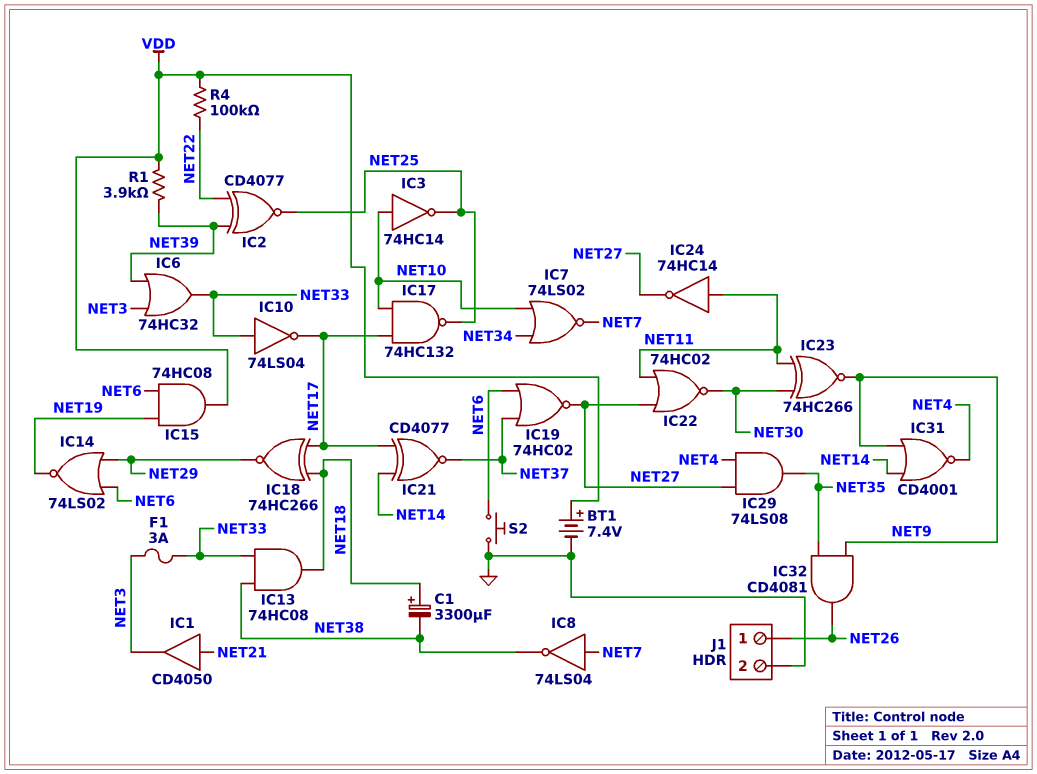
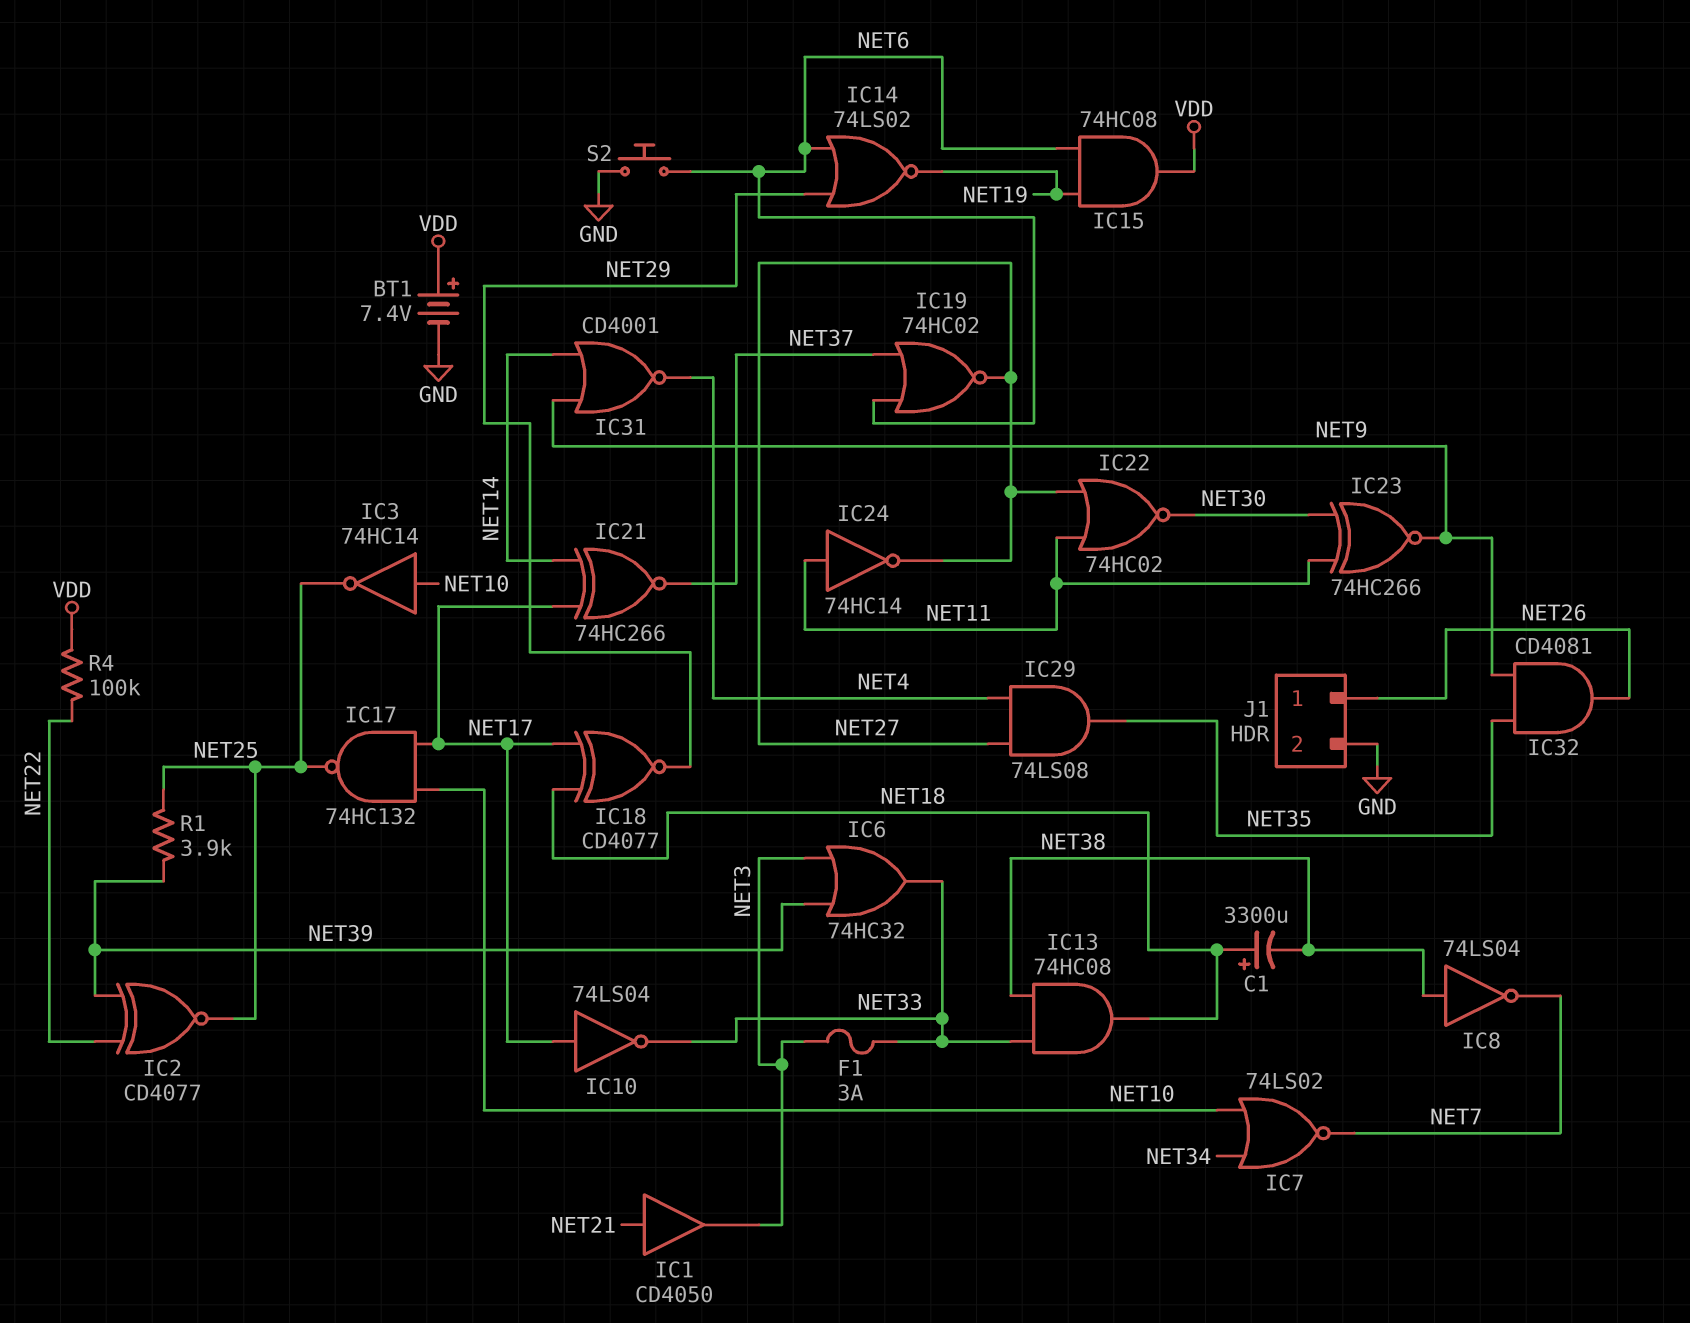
IC8: NOT 74LS04 (in NET7, out NET38) -> NOT 74LS04 (in NET38, out NET7)
IC10: NOT 74LS04 (in NET33, out NET17) -> NOT 74LS04 (in NET17, out NET33)
IC18: XNOR 74HC266 (in NET17, in NET18, out NET29) -> XNOR CD4077 (in NET17, in NET18, out NET29)
IC21: XNOR CD4077 (in NET14, in NET17, out NET37) -> XNOR 74HC266 (in NET14, in NET17, out NET37)
R1: 3.9k (NET39, VDD) -> 3.9k (NET25, NET39)

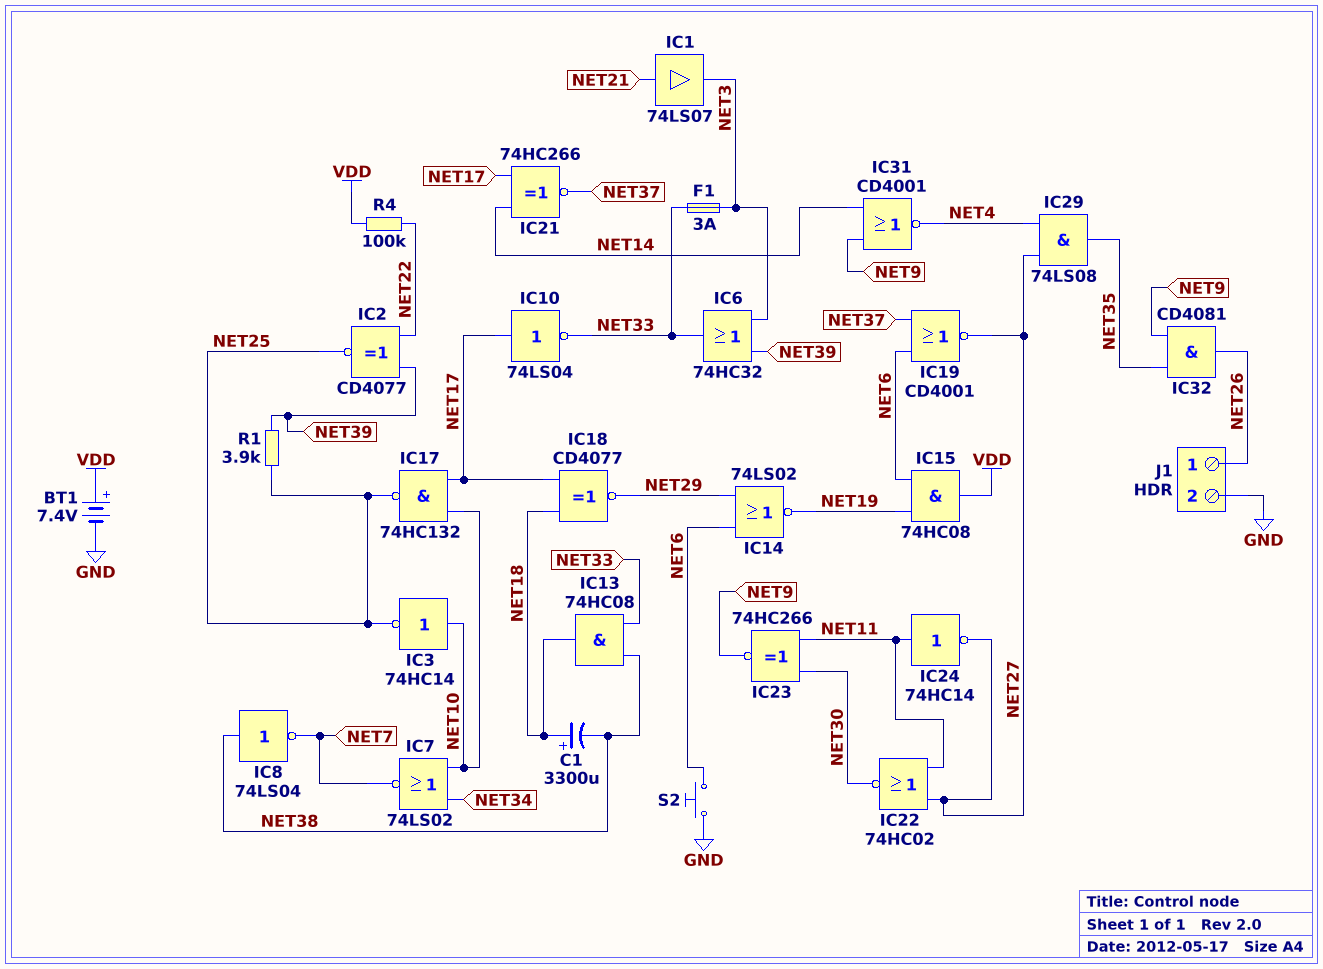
IC1: buffer CD4050 (in NET21, out NET3) -> buffer 74LS07 (in NET21, out NET3)
IC19: NOR 74HC02 (in NET6, in NET37, out NET27) -> NOR CD4001 (in NET6, in NET37, out NET27)

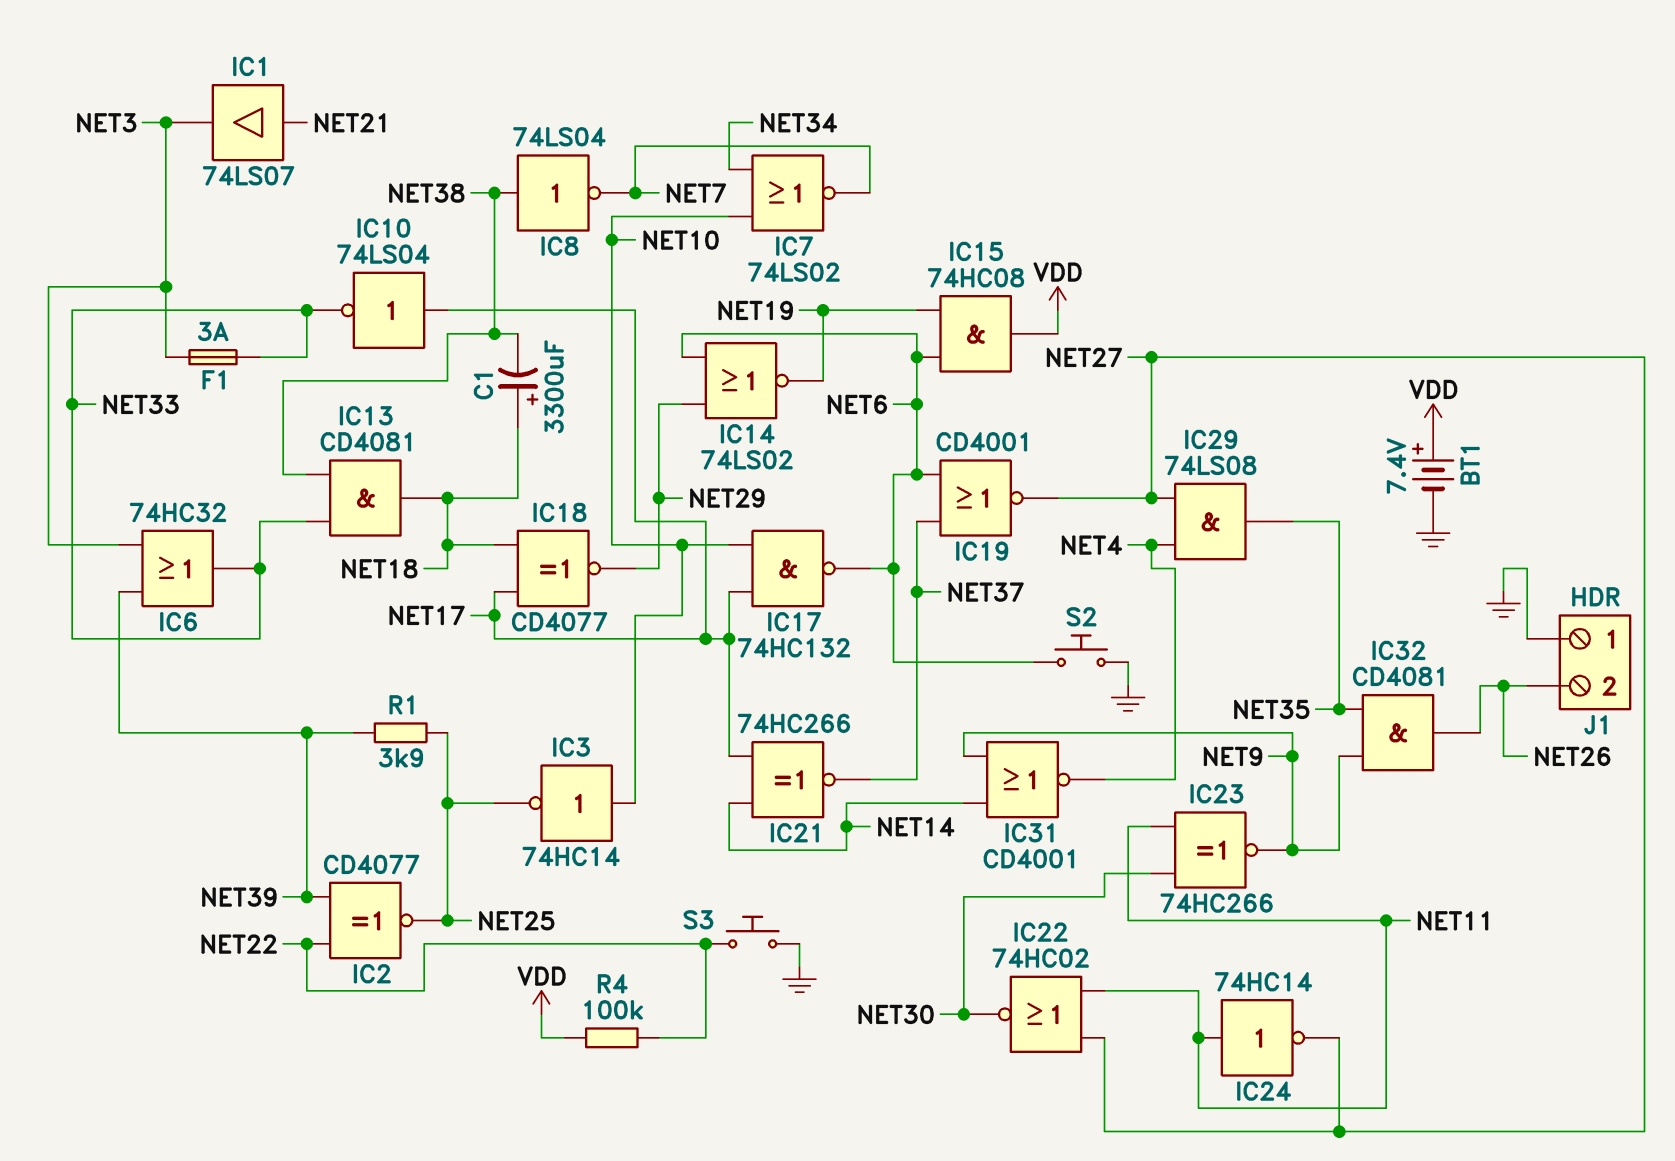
IC13: AND 74HC08 (in NET33, in NET38, out NET18) -> AND CD4081 (in NET33, in NET38, out NET18)
IC17: NAND 74HC132 (in NET10, in NET17, out NET25) -> NAND 74HC132 (in NET10, in NET17, out NET6)
J1 pin 1: NET26 -> GND
J1 pin 2: GND -> NET26
S3: none -> button (GND, NET22)

